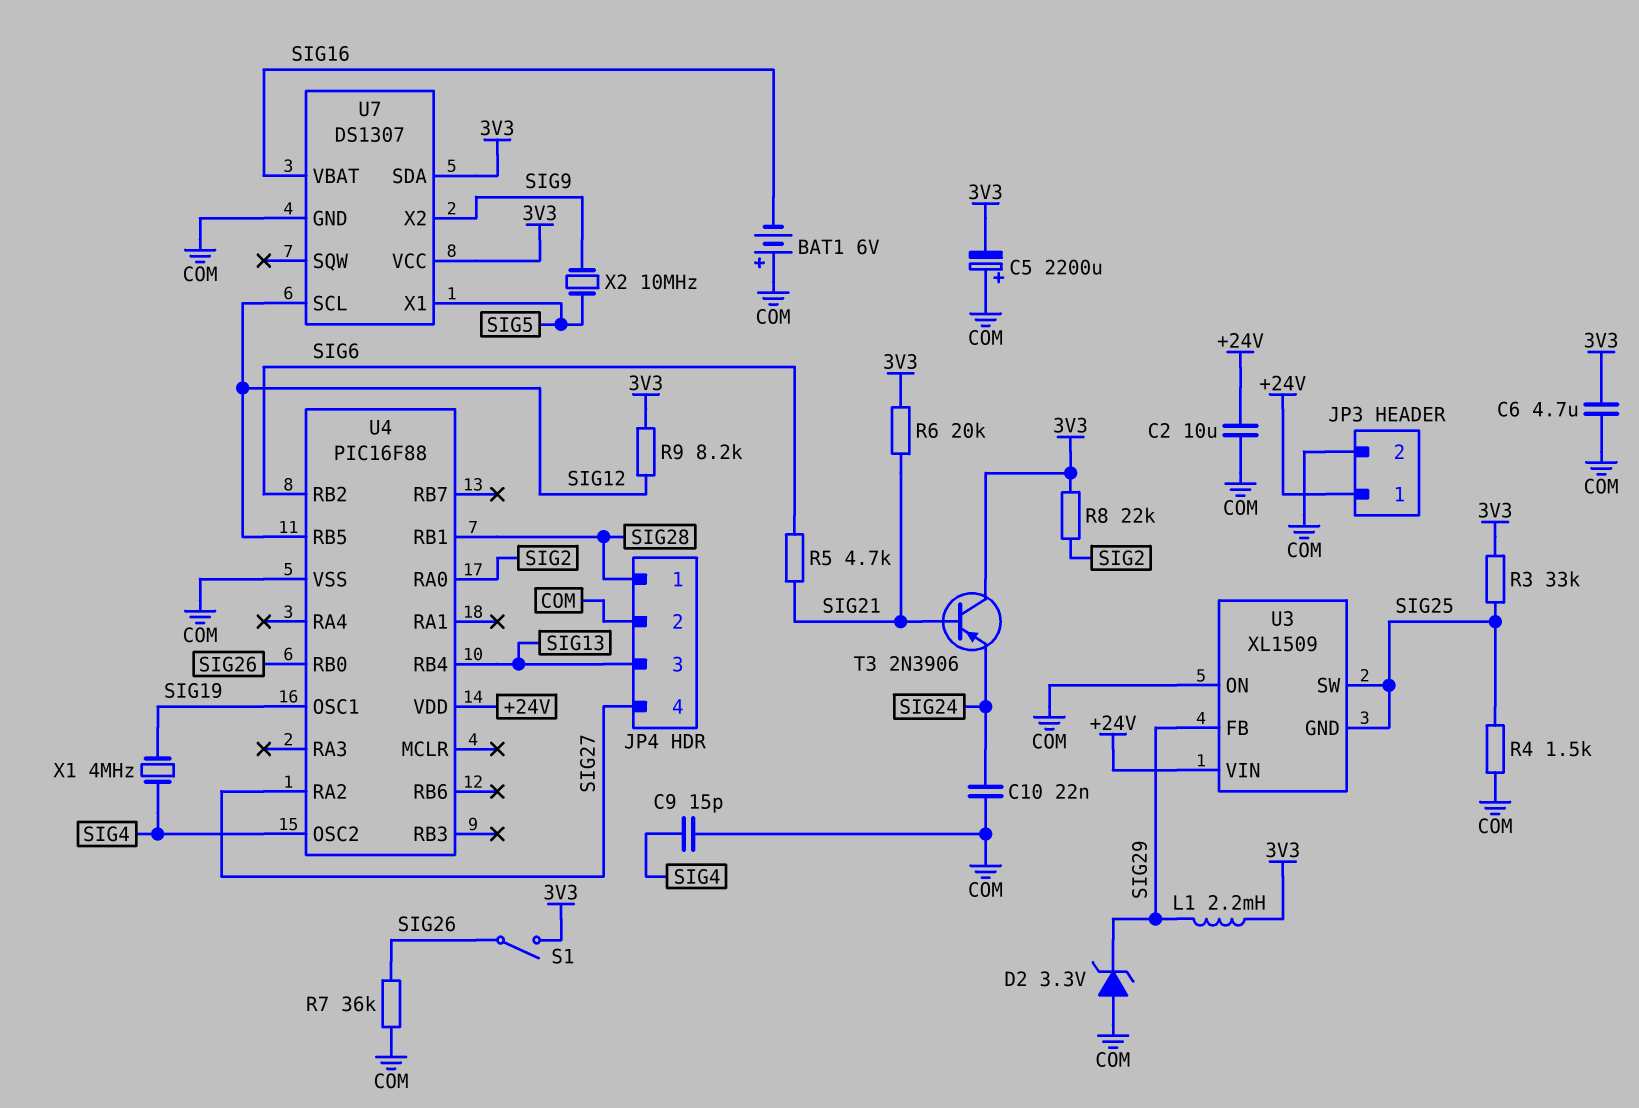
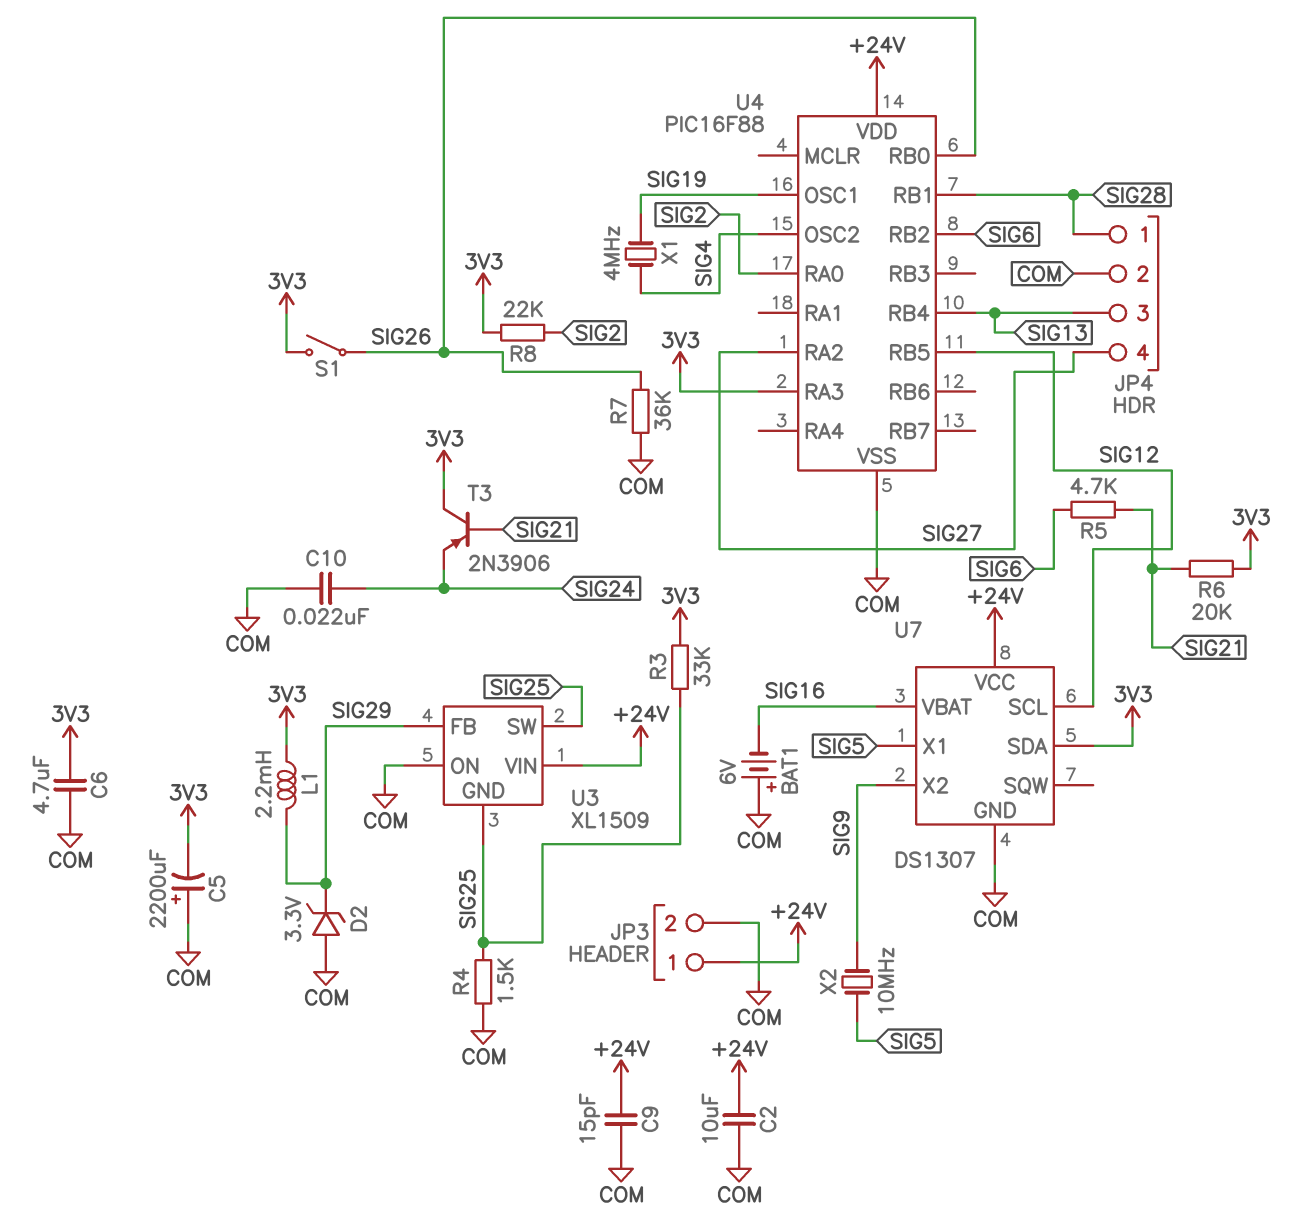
C9: 15pF (COM, SIG4) -> 15pF (+24V, COM)
R9: 8.2k (3V3, SIG12) -> none
U4 pin RA3: none -> 3V3
U7 pin VCC: 3V3 -> +24V

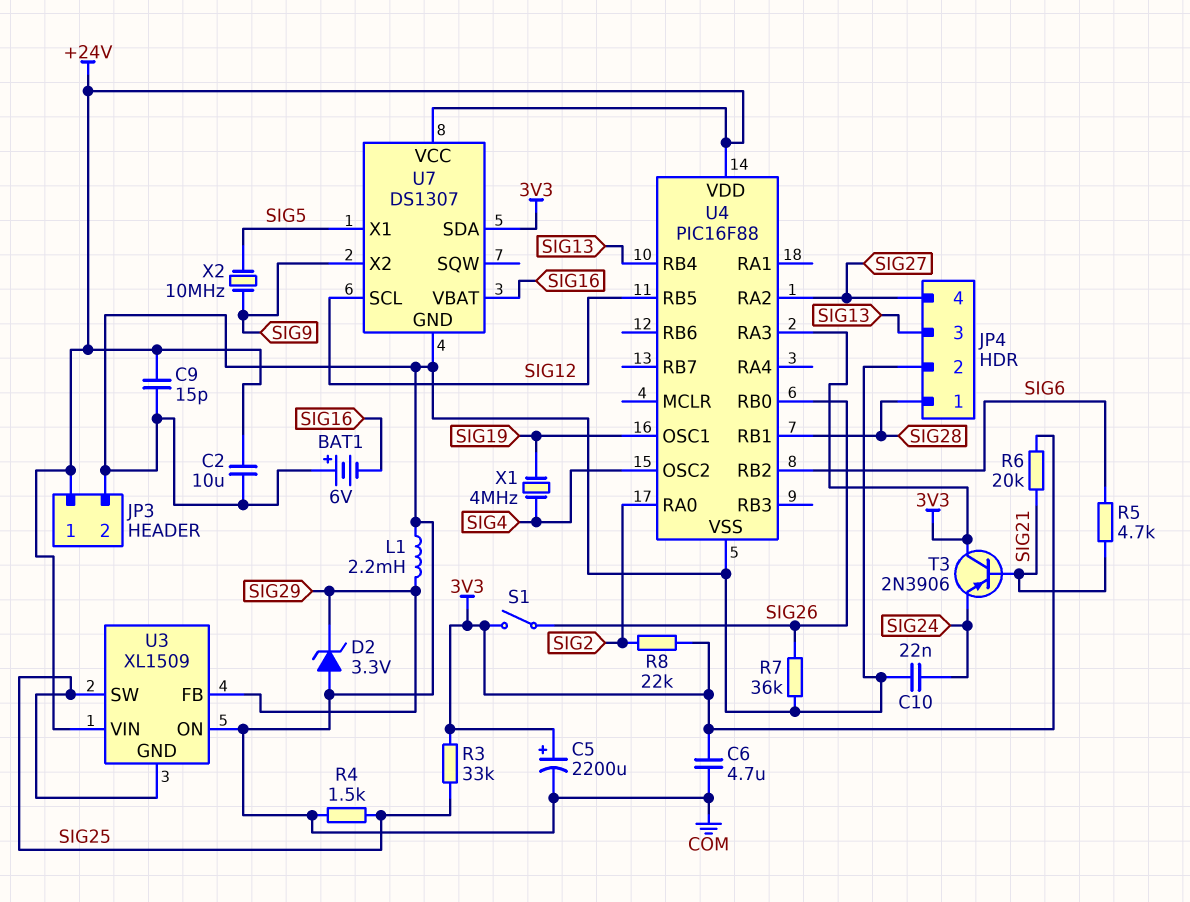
C5: 2200uF (plus COM, minus 3V3) -> 2200uF (plus 3V3, minus COM)
L1: 2.2mH (3V3, SIG29) -> 2.2mH (COM, SIG29)

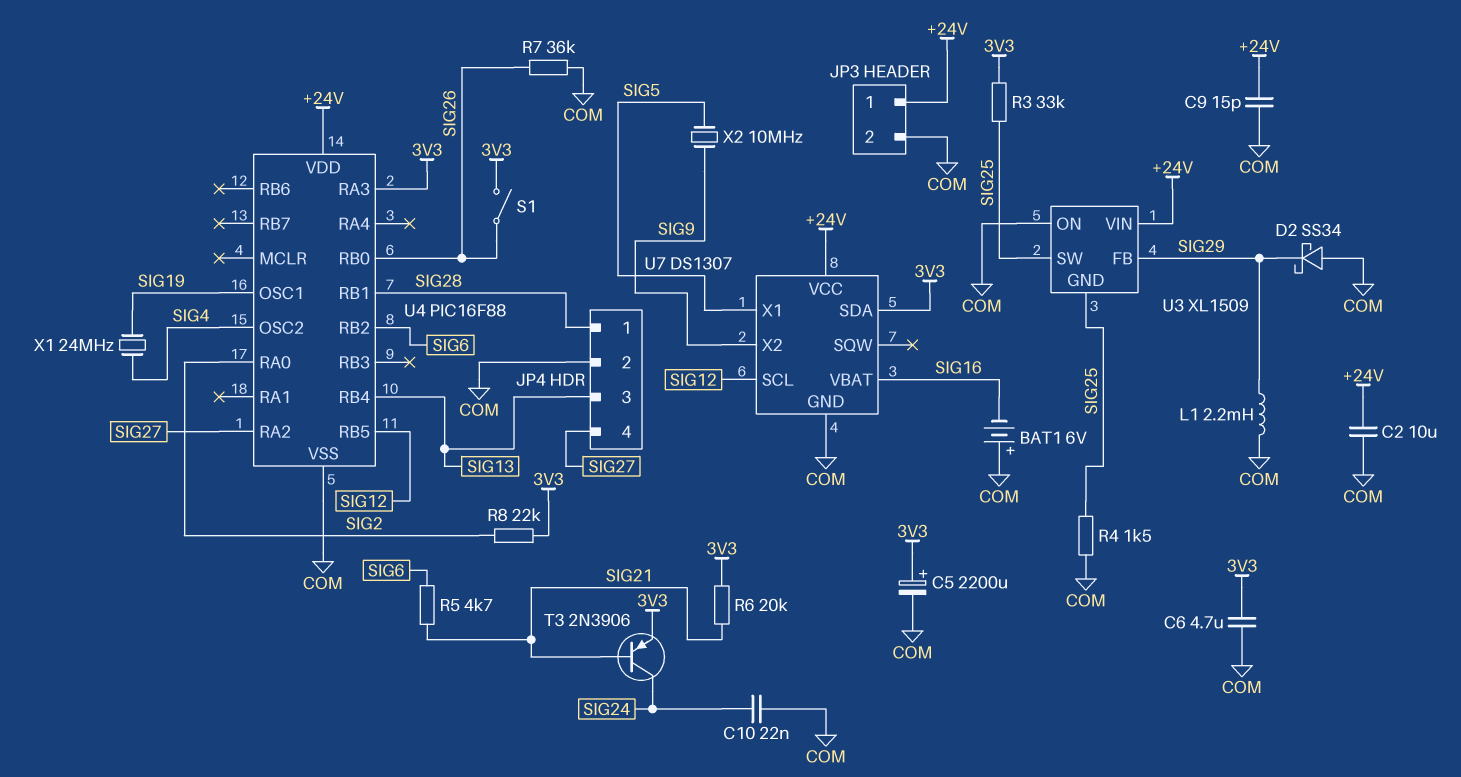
D2: zener 3.3V (A COM, K SIG29) -> schottky SS34 (A COM, K SIG29)
T3: PNP 2N3906 (B SIG21, C 3V3, E SIG24) -> PNP 2N3906 (B SIG21, C SIG24, E 3V3)
X1: 4MHz (SIG4, SIG19) -> 24MHz (SIG4, SIG19)

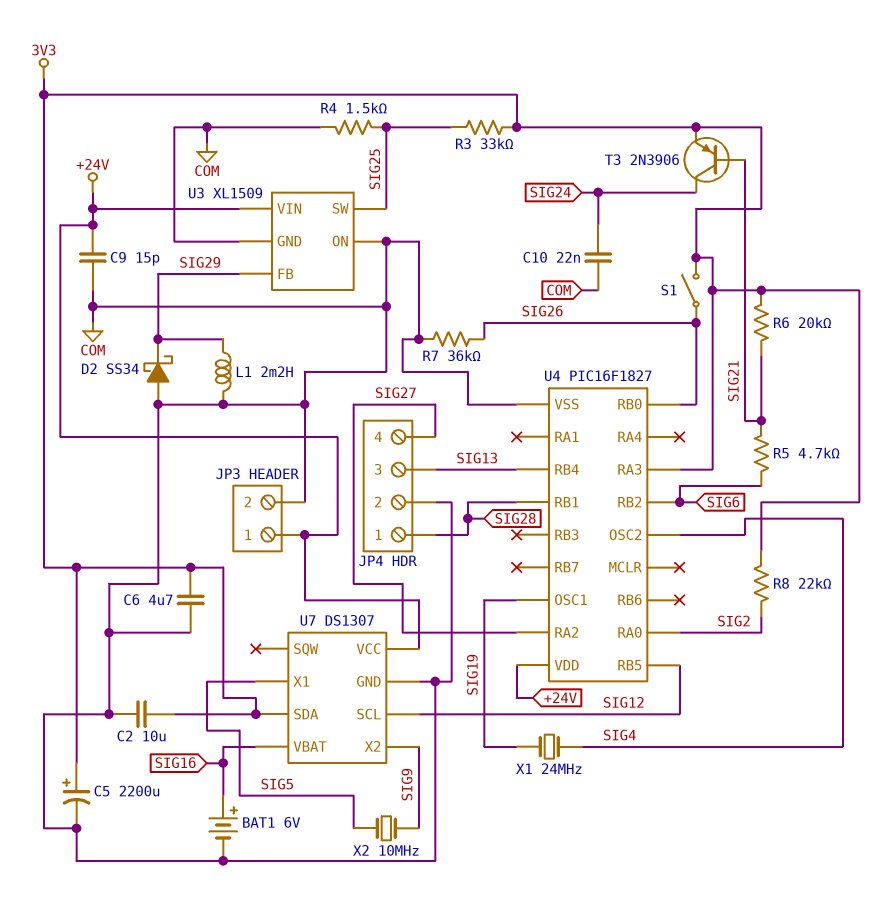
BAT1: 6V (plus COM, minus SIG16) -> 6V (plus SIG16, minus COM)
C2: 10uF (+24V, COM) -> 10uF (3V3, COM)
U3 pin GND: SIG25 -> COM
U4: PIC16F88 -> PIC16F1827

